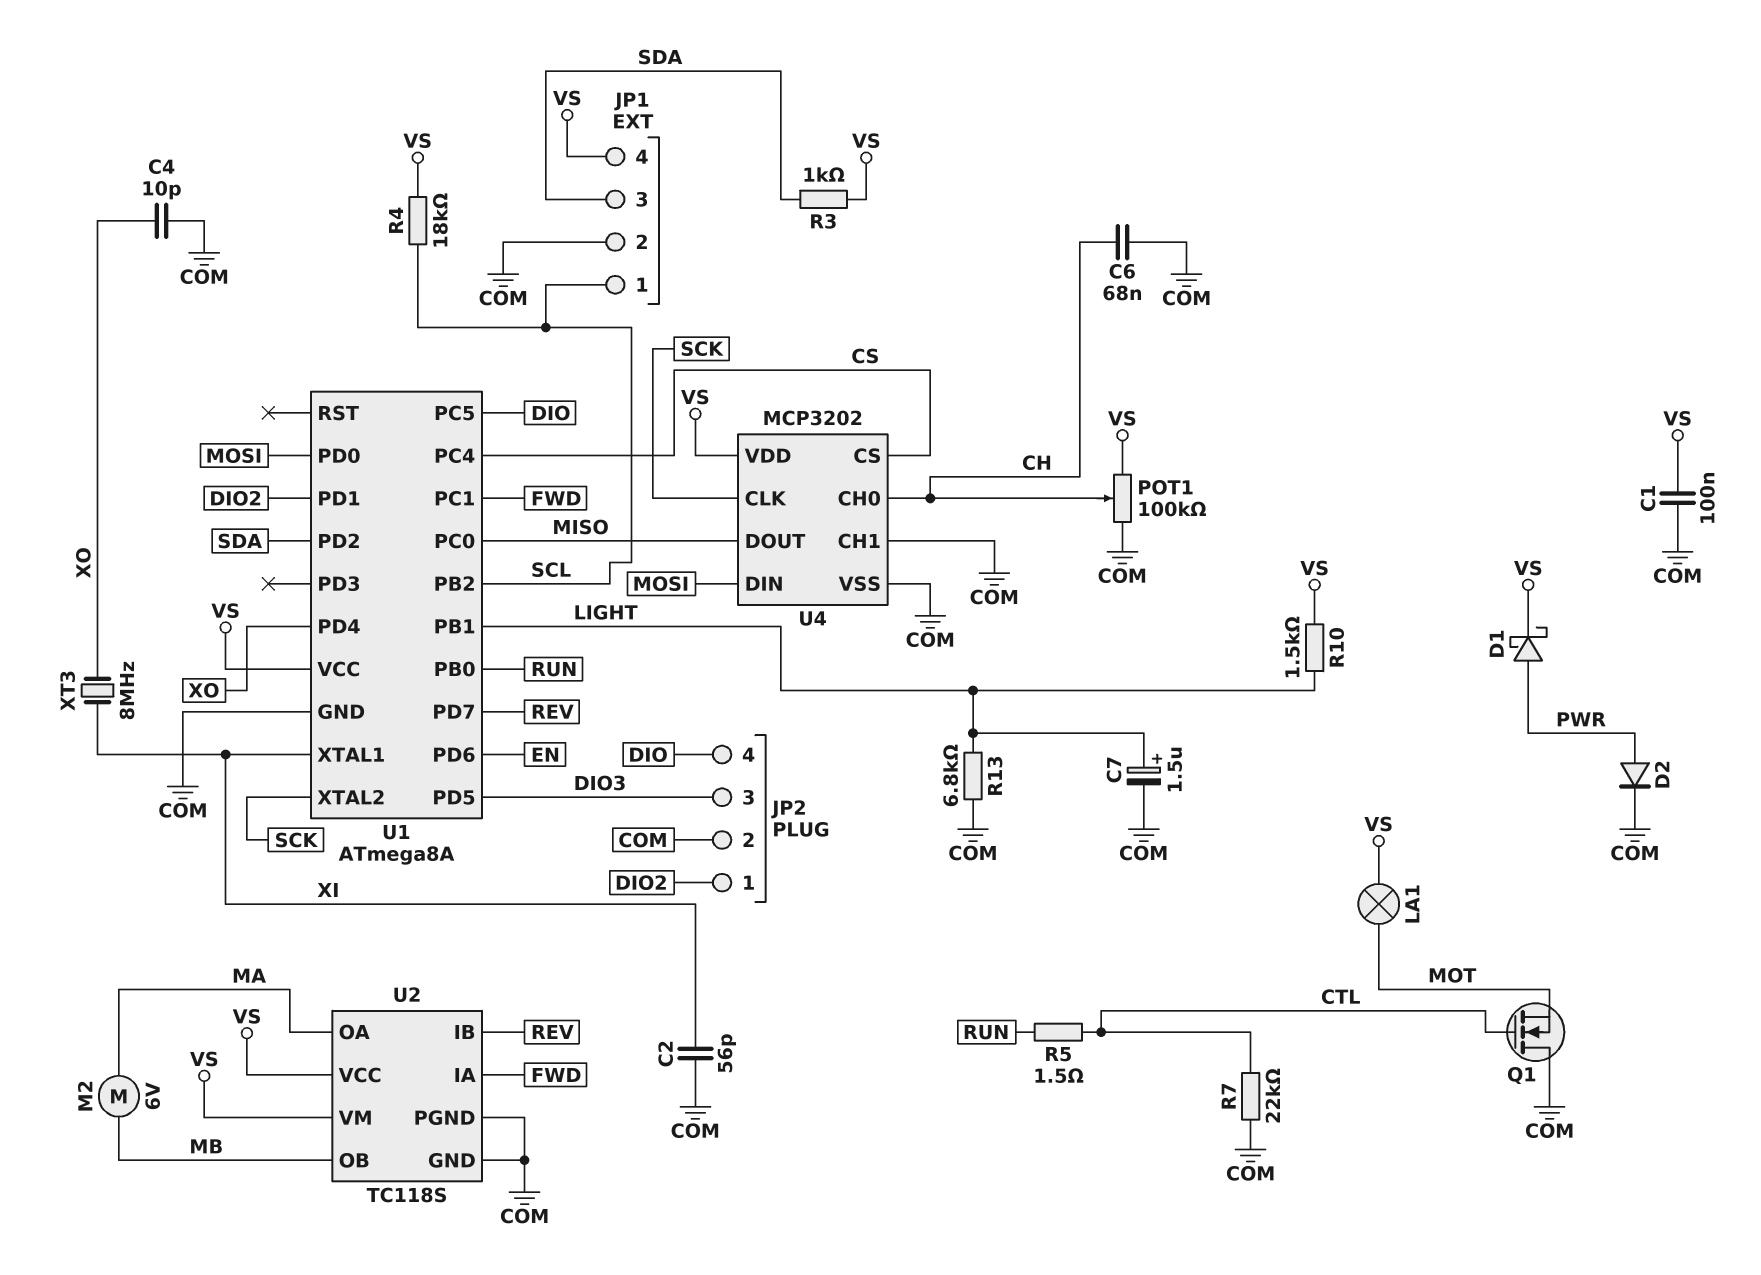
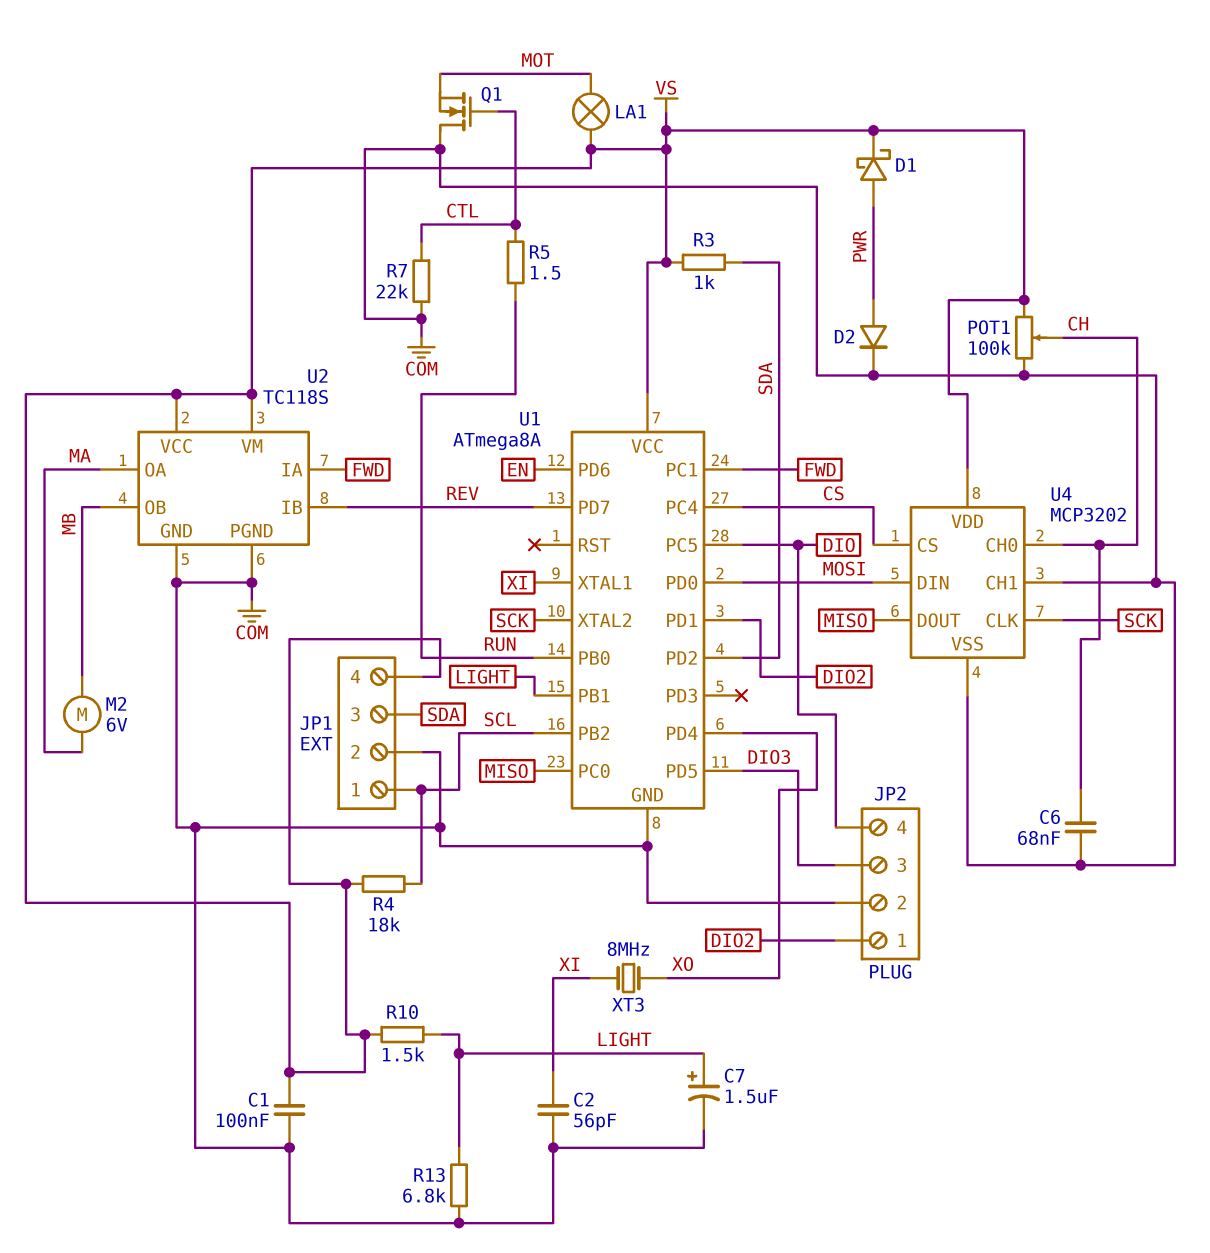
C4: 10pF (COM, XO) -> none

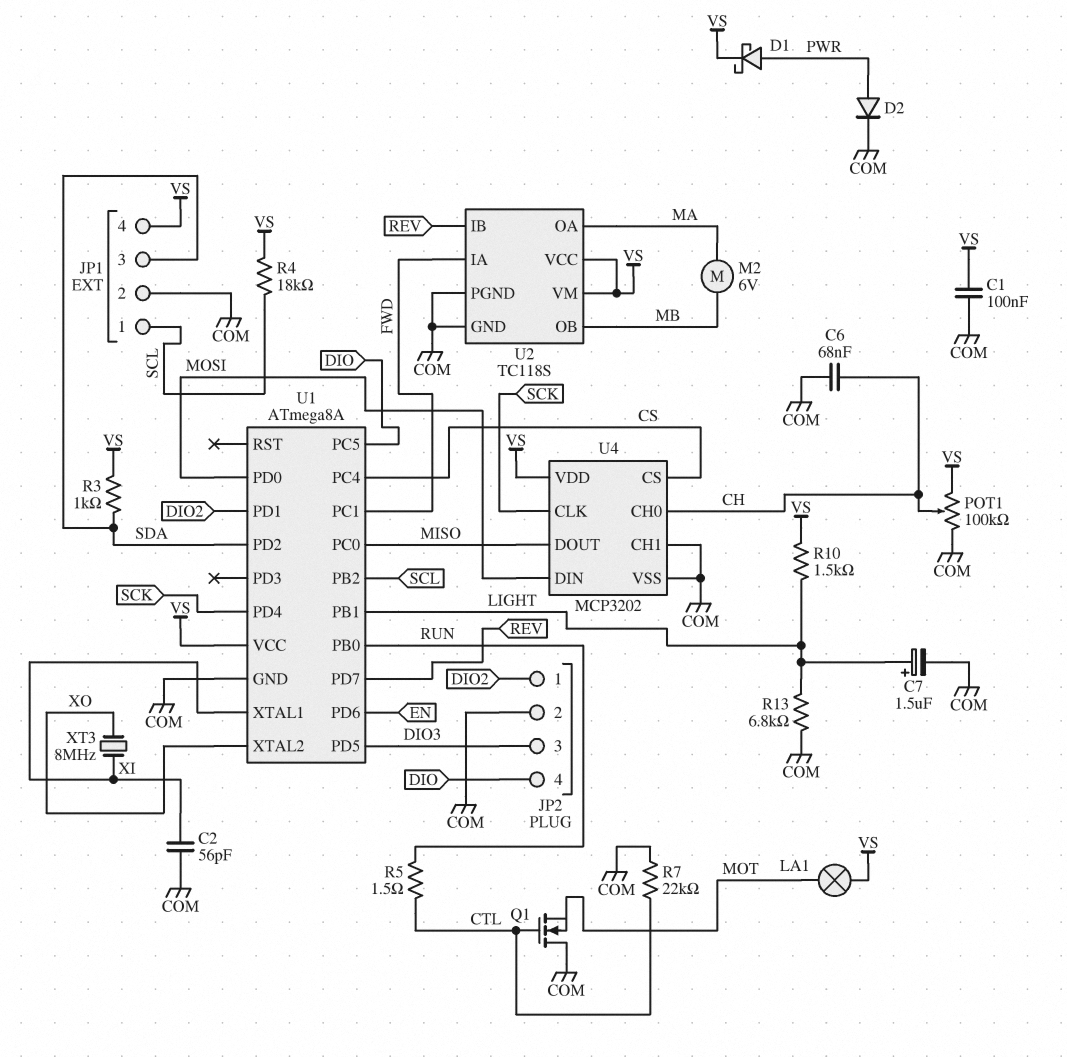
U1 pin PD4: XO -> SCK
U1 pin XTAL2: SCK -> XO

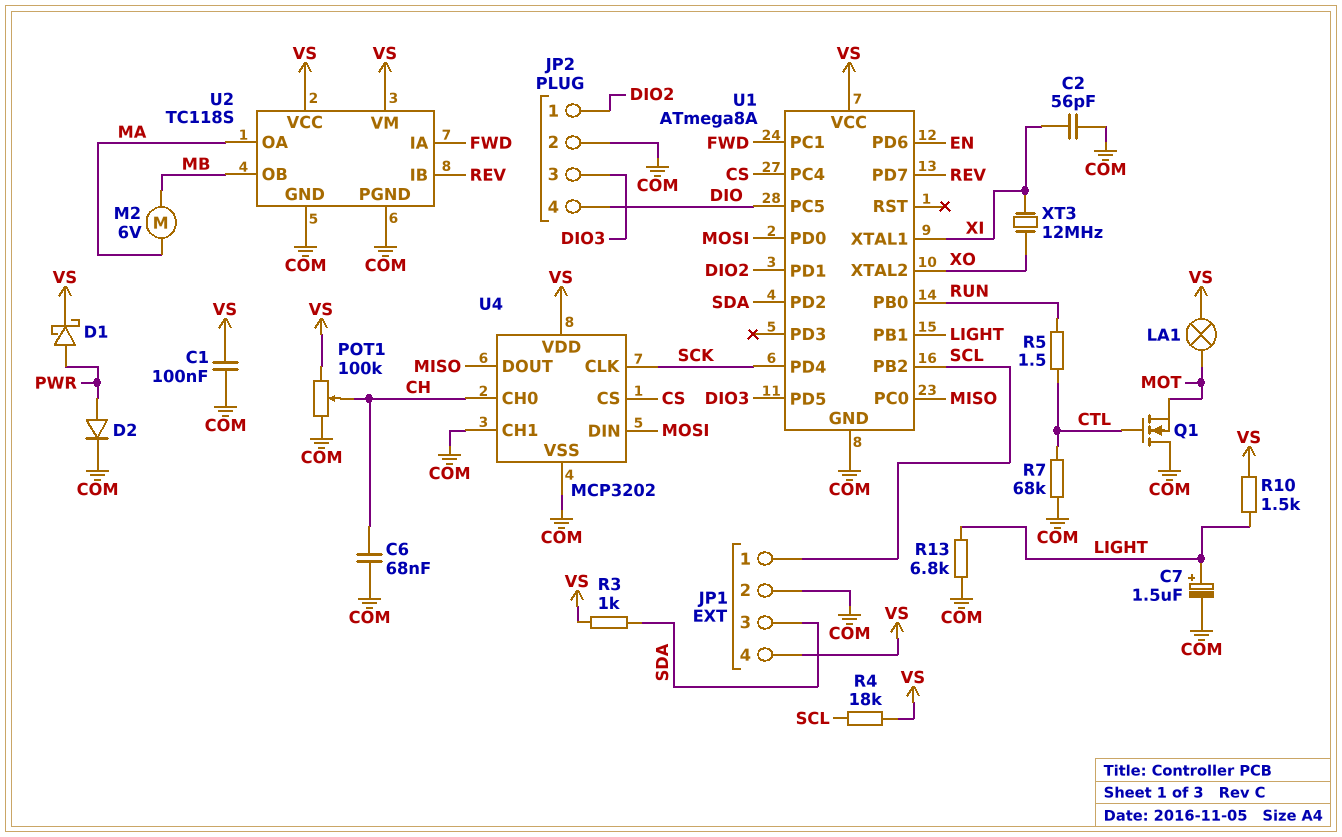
R7: 22k (COM, CTL) -> 68k (COM, CTL)
XT3: 8MHz (XI, XO) -> 12MHz (XI, XO)

